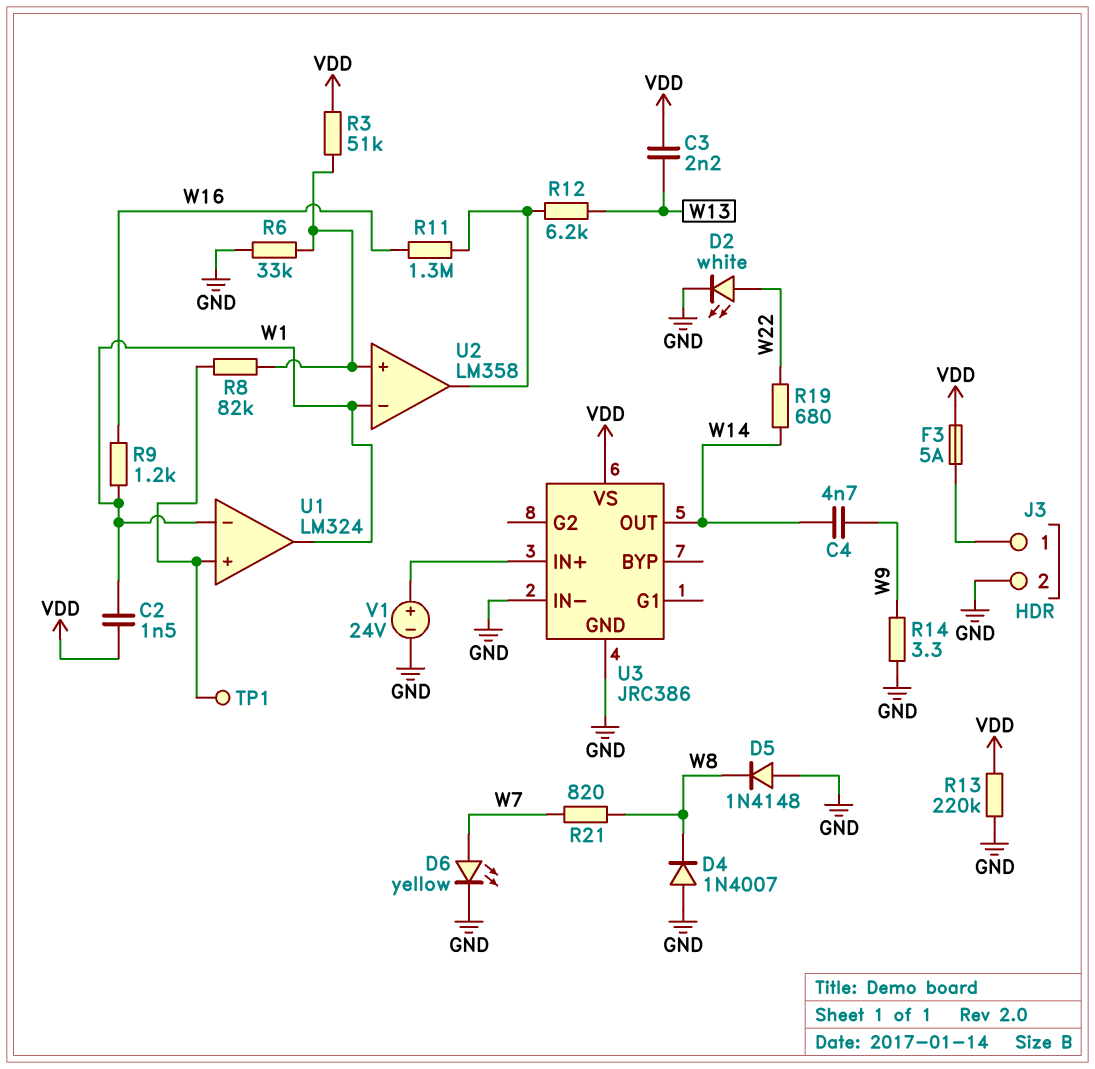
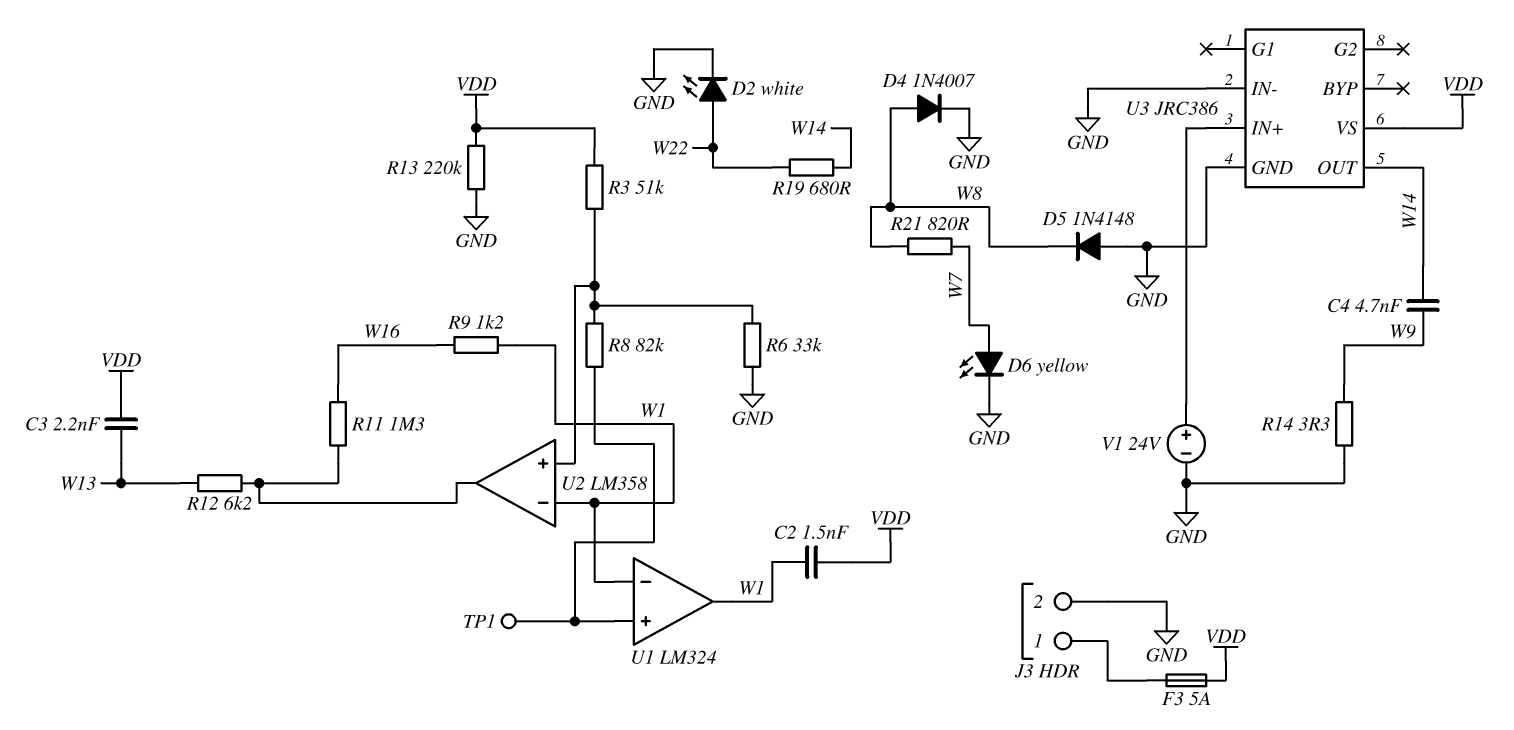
D4: diode 1N4007 (A GND, K W8) -> diode 1N4007 (A W8, K GND)

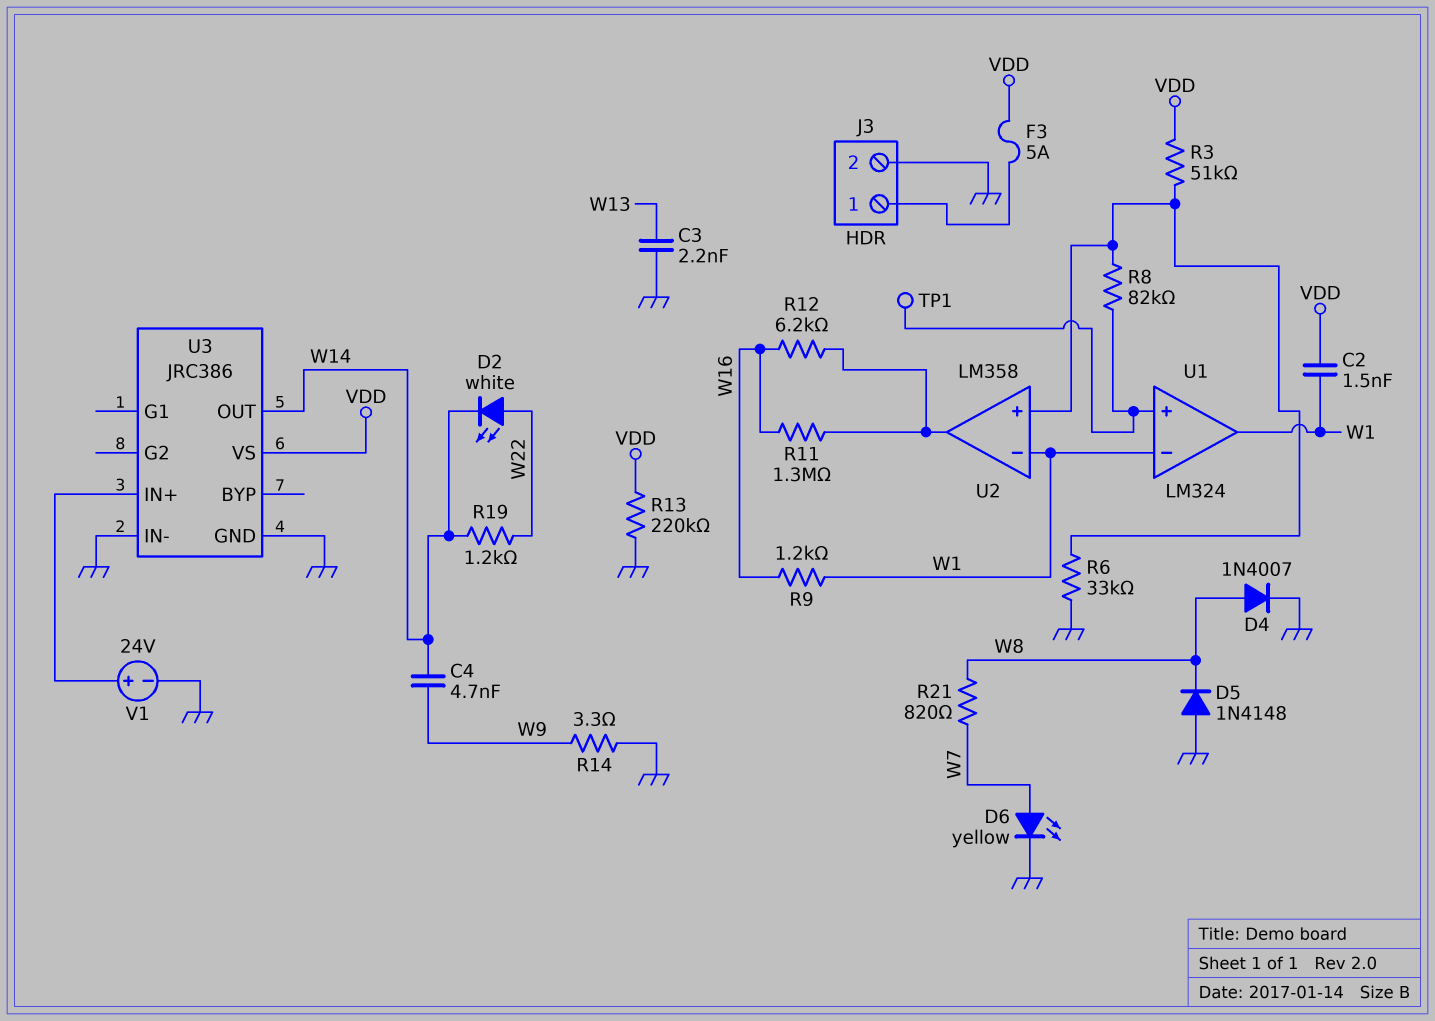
C3: 2.2nF (VDD, W13) -> 2.2nF (GND, W13)
D2: LED white (A W22, K GND) -> LED white (A W22, K W14)
R12: 6.2k (U2/out, W13) -> 6.2k (U2/out, W16)
R19: 680 (W14, W22) -> 1.2k (W14, W22)

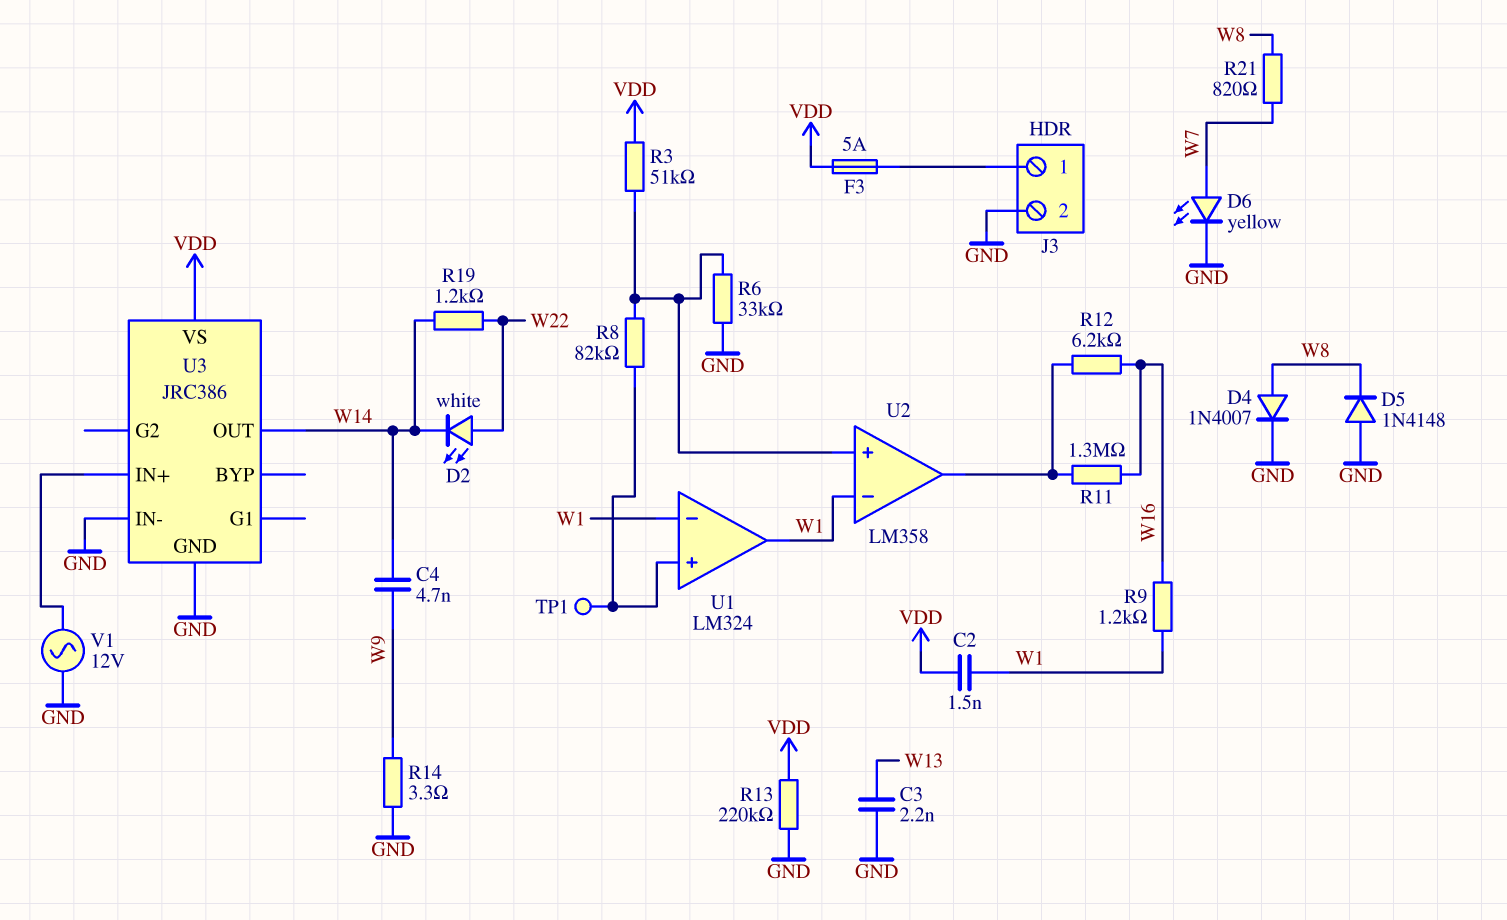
V1: 24V (plus U3/IN+, minus GND) -> AC 12V (GND, U3/IN+)

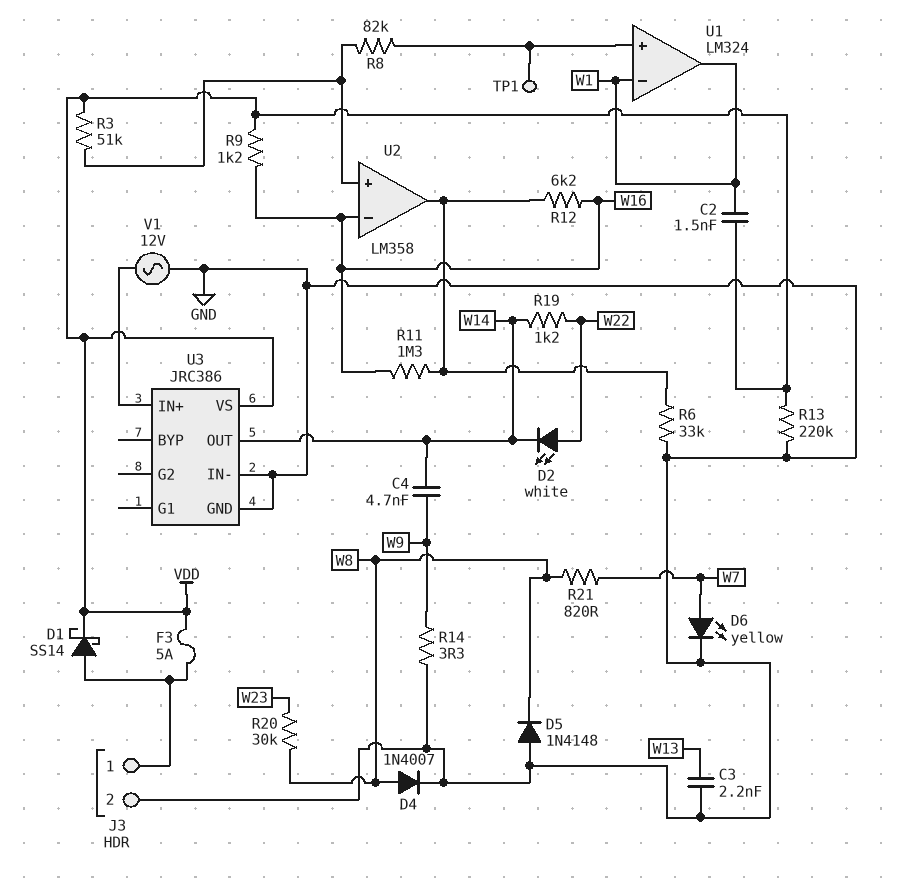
D1: none -> schottky SS14 (A J3/1, K VDD)
R6: 33k (GND, U2/in+) -> 33k (GND, U2/out)
R9: 1.2k (W1, W16) -> 1.2k (VDD, W16)
R20: none -> 30k (W8, W23)
U2 pin in-: W1 -> W16

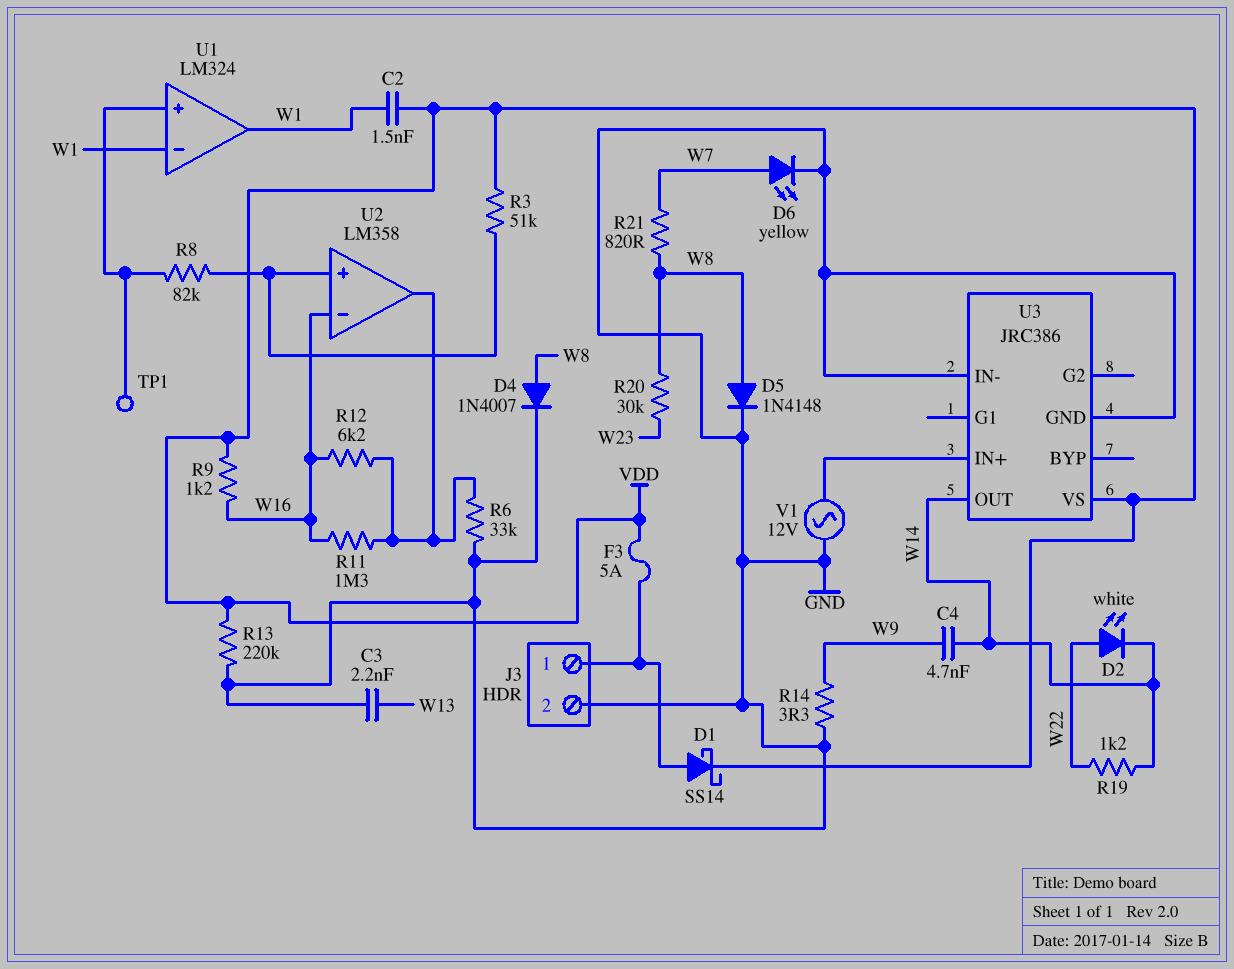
D5: diode 1N4148 (A GND, K W8) -> diode 1N4148 (A W8, K GND)

